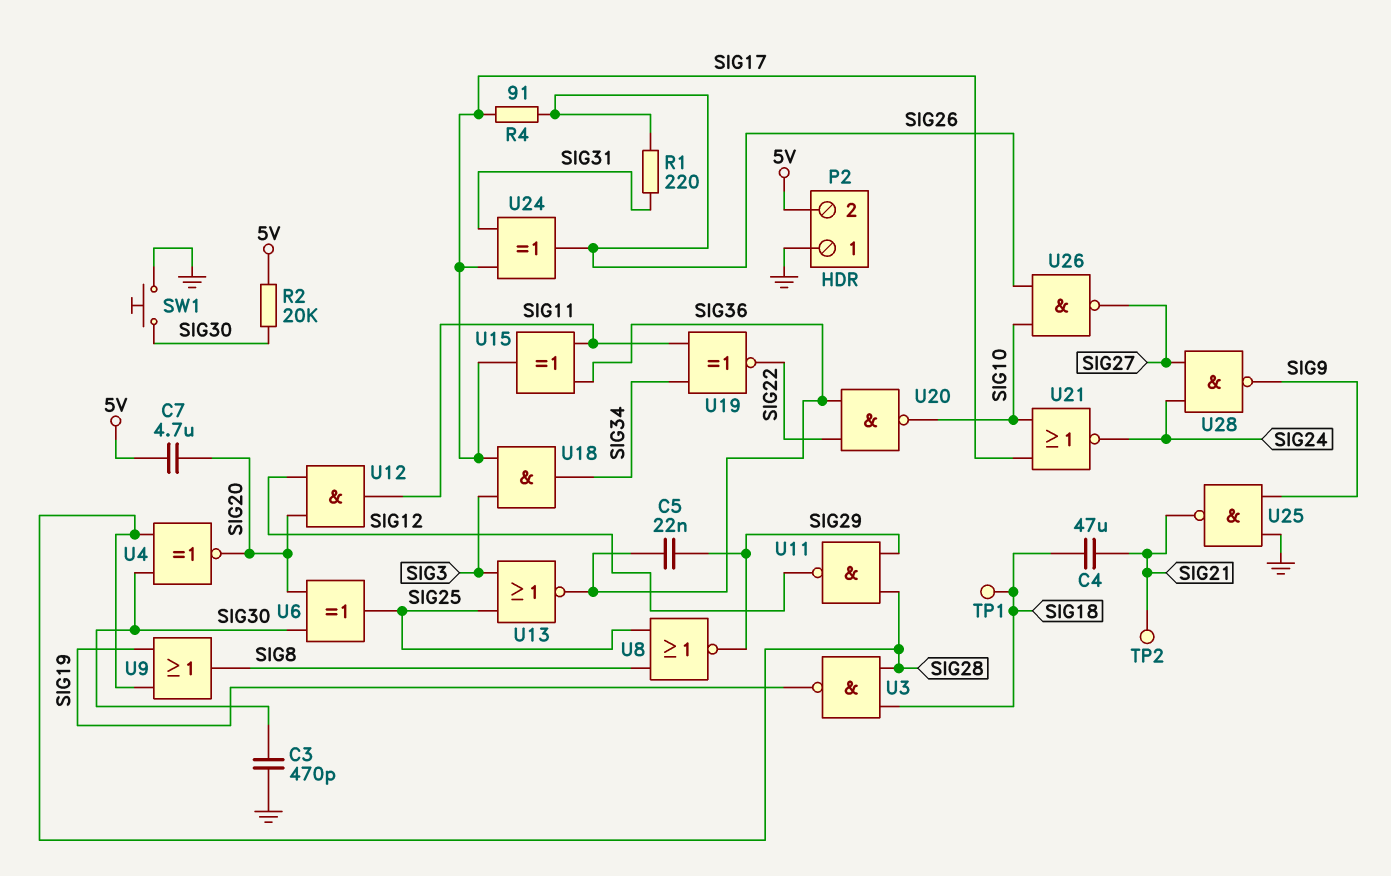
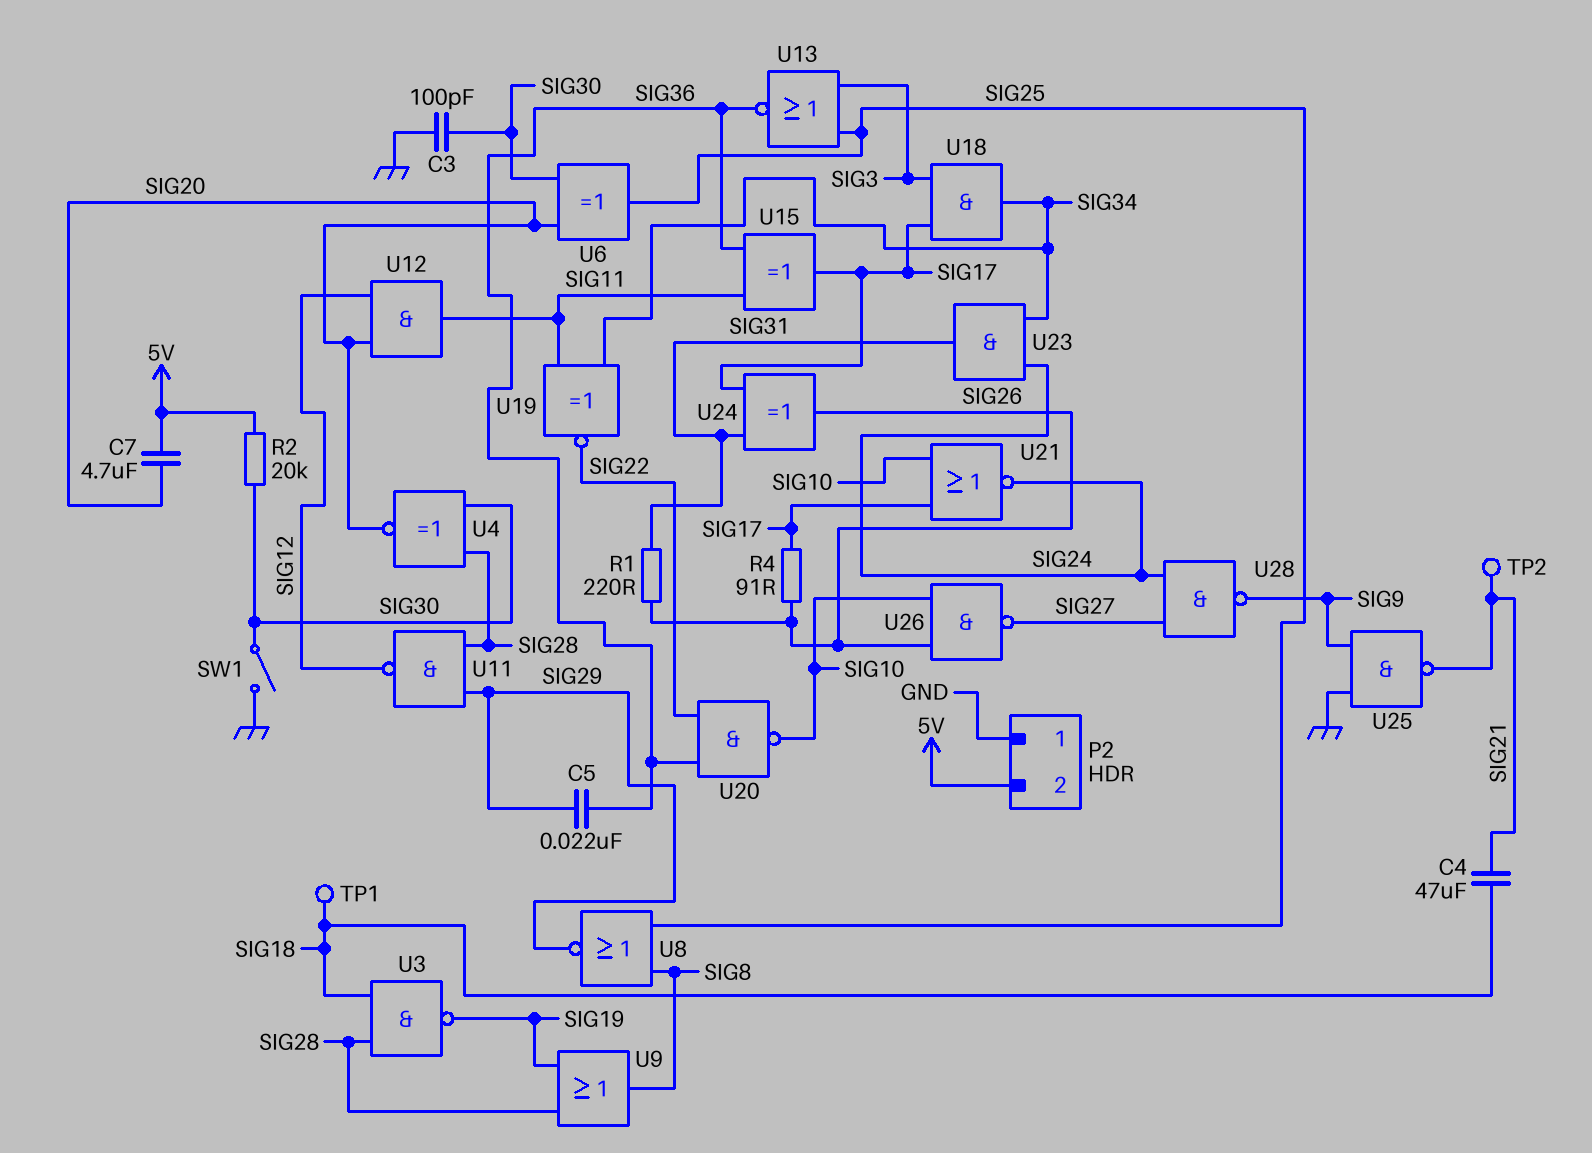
C3: 470pF (GND, SIG30) -> 100pF (GND, SIG30)
SW1: button (GND, SIG30) -> switch (GND, SIG30)
U23: none -> AND (in SIG24, in SIG34, out SIG31)

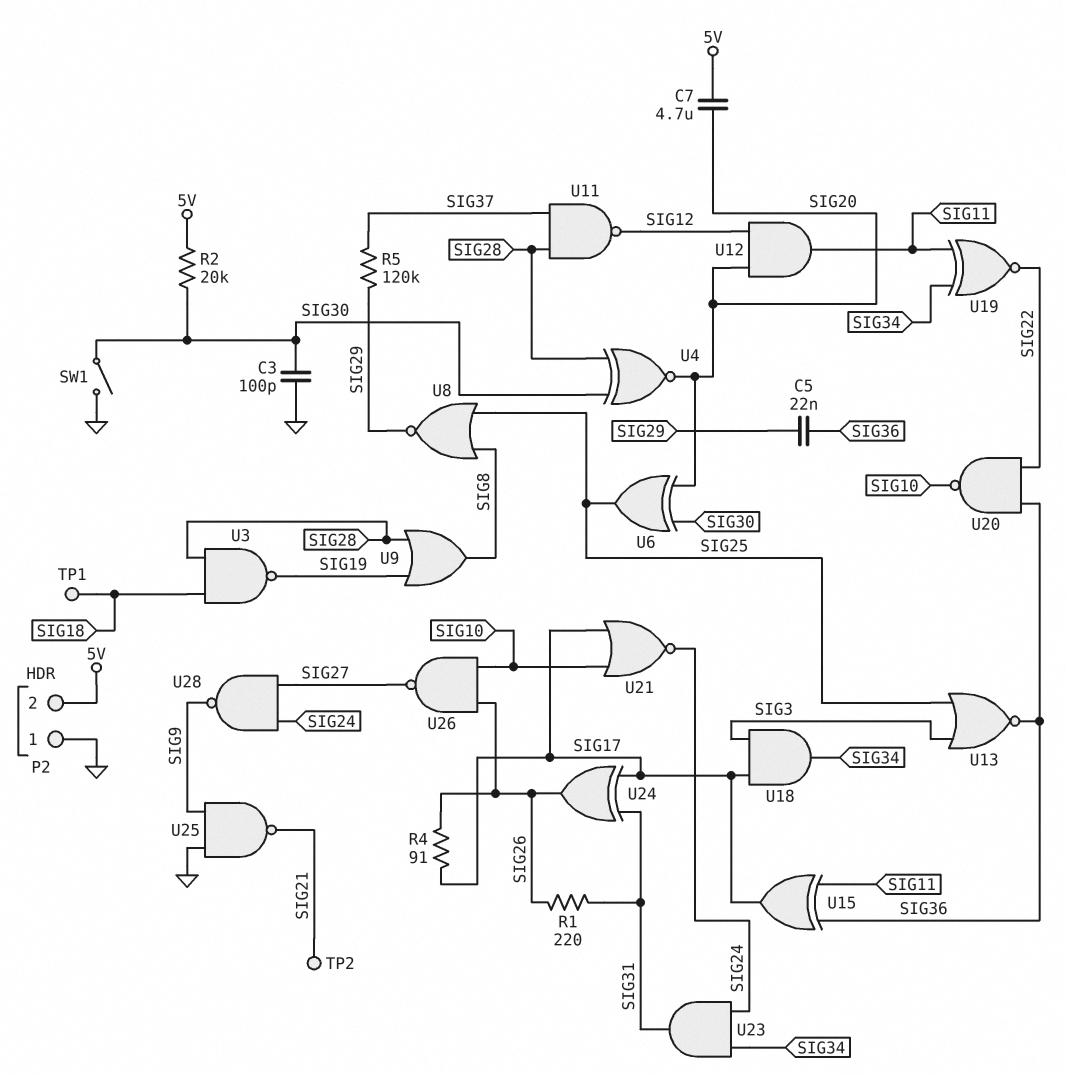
C4: 47uF (SIG18, SIG21) -> none
R5: none -> 120k (SIG29, SIG37)
U11: NAND (in SIG28, in SIG29, out SIG12) -> NAND (in SIG28, in SIG37, out SIG12)

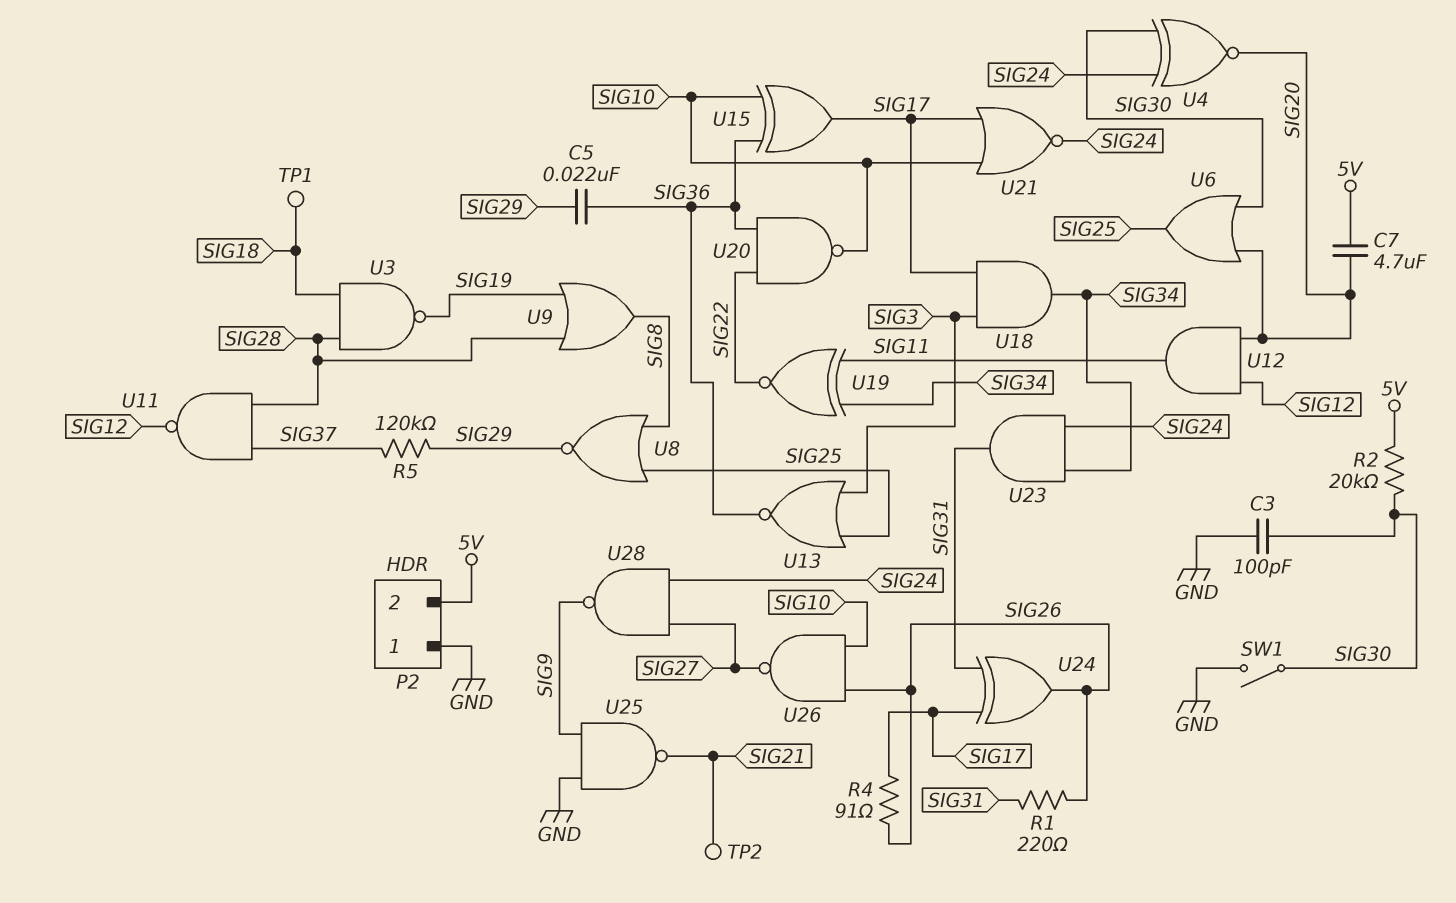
U4: XNOR (in SIG28, in SIG30, out SIG20) -> XNOR (in SIG24, in SIG30, out SIG20)
U6: XOR (in SIG20, in SIG30, out SIG25) -> OR (in SIG20, in SIG30, out SIG25)
U15: XOR (in SIG11, in SIG36, out SIG17) -> XOR (in SIG10, in SIG36, out SIG17)

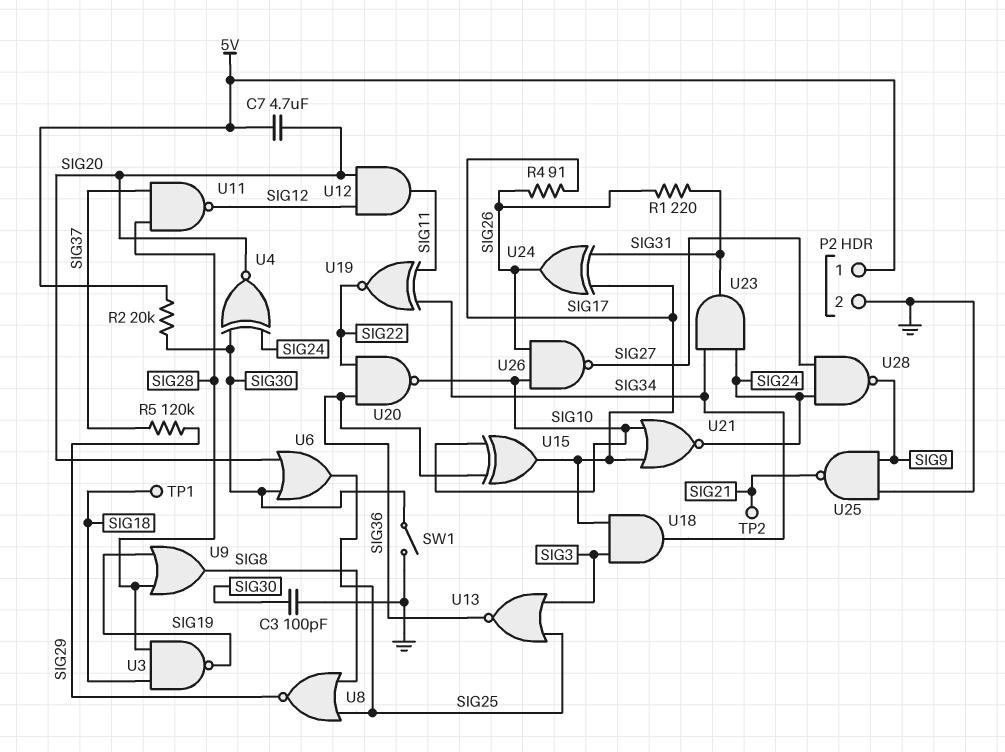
C5: 22nF (SIG29, SIG36) -> none
P2 pin 1: GND -> 5V
P2 pin 2: 5V -> GND

